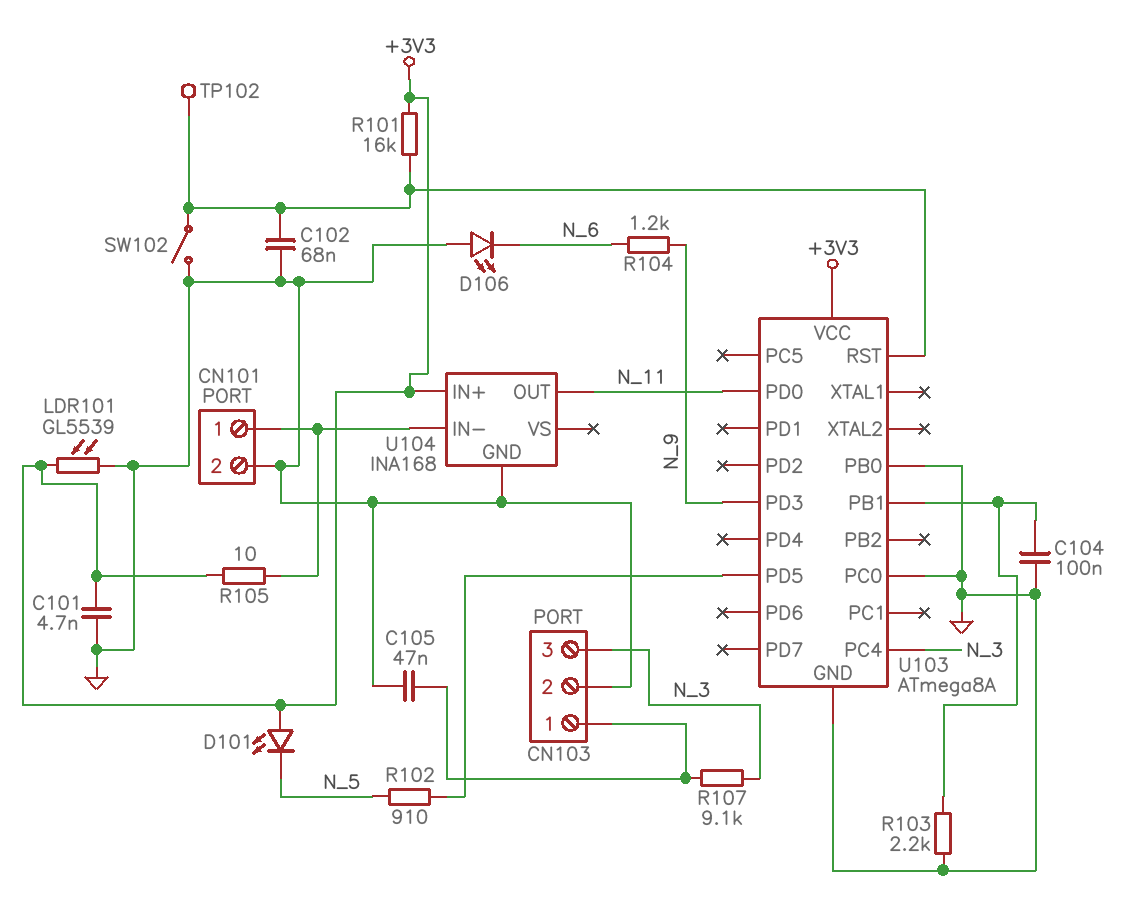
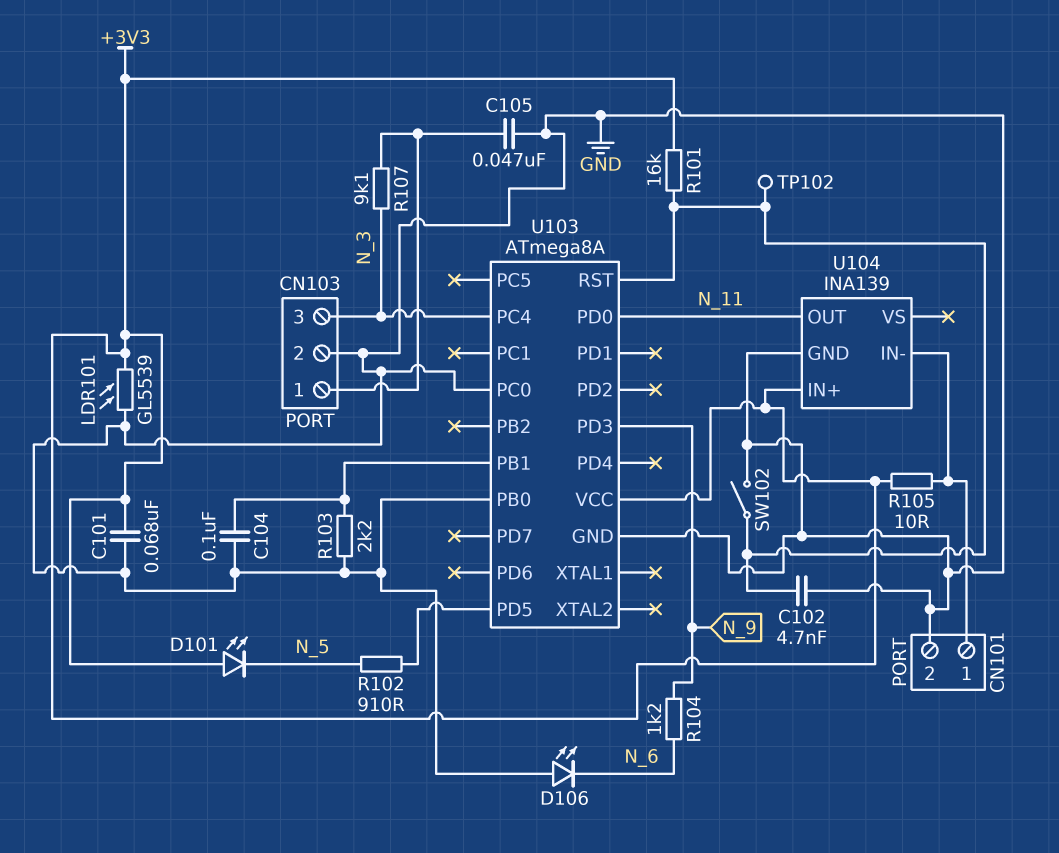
C101: 4.7nF (+3V3, GND) -> 68nF (+3V3, GND)
C102: 68nF (GND, U103/RST) -> 4.7nF (GND, U103/RST)
U104: INA168 -> INA139

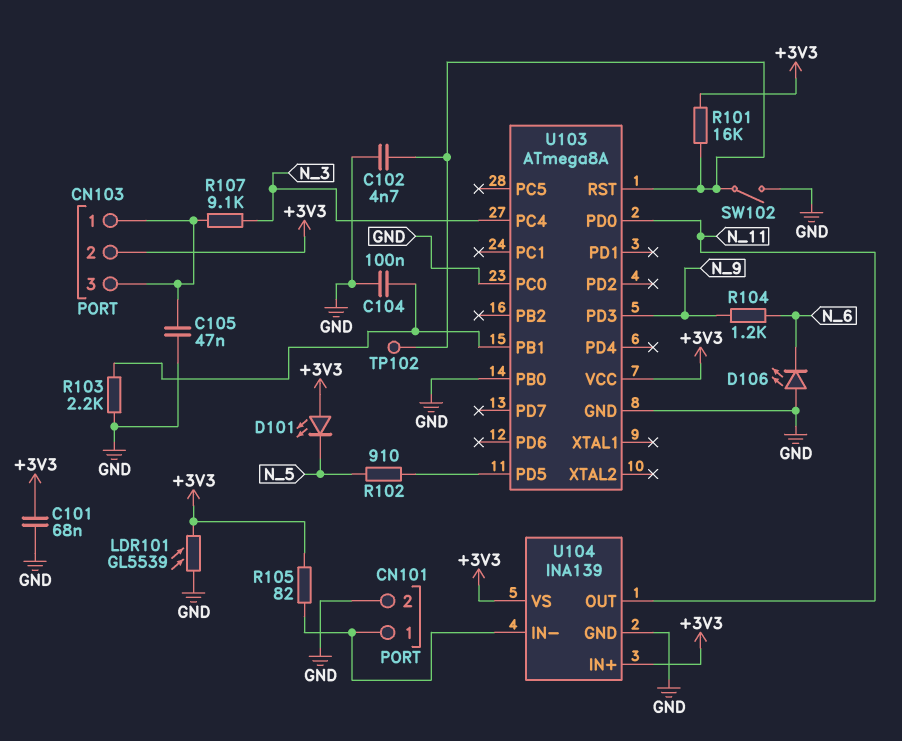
CN103 pin 2: GND -> +3V3
CN103 pin 3: N_3 -> CN103/1
R105: 10 (+3V3, CN101/1) -> 82 (+3V3, CN101/1)
U104 pin VS: none -> +3V3

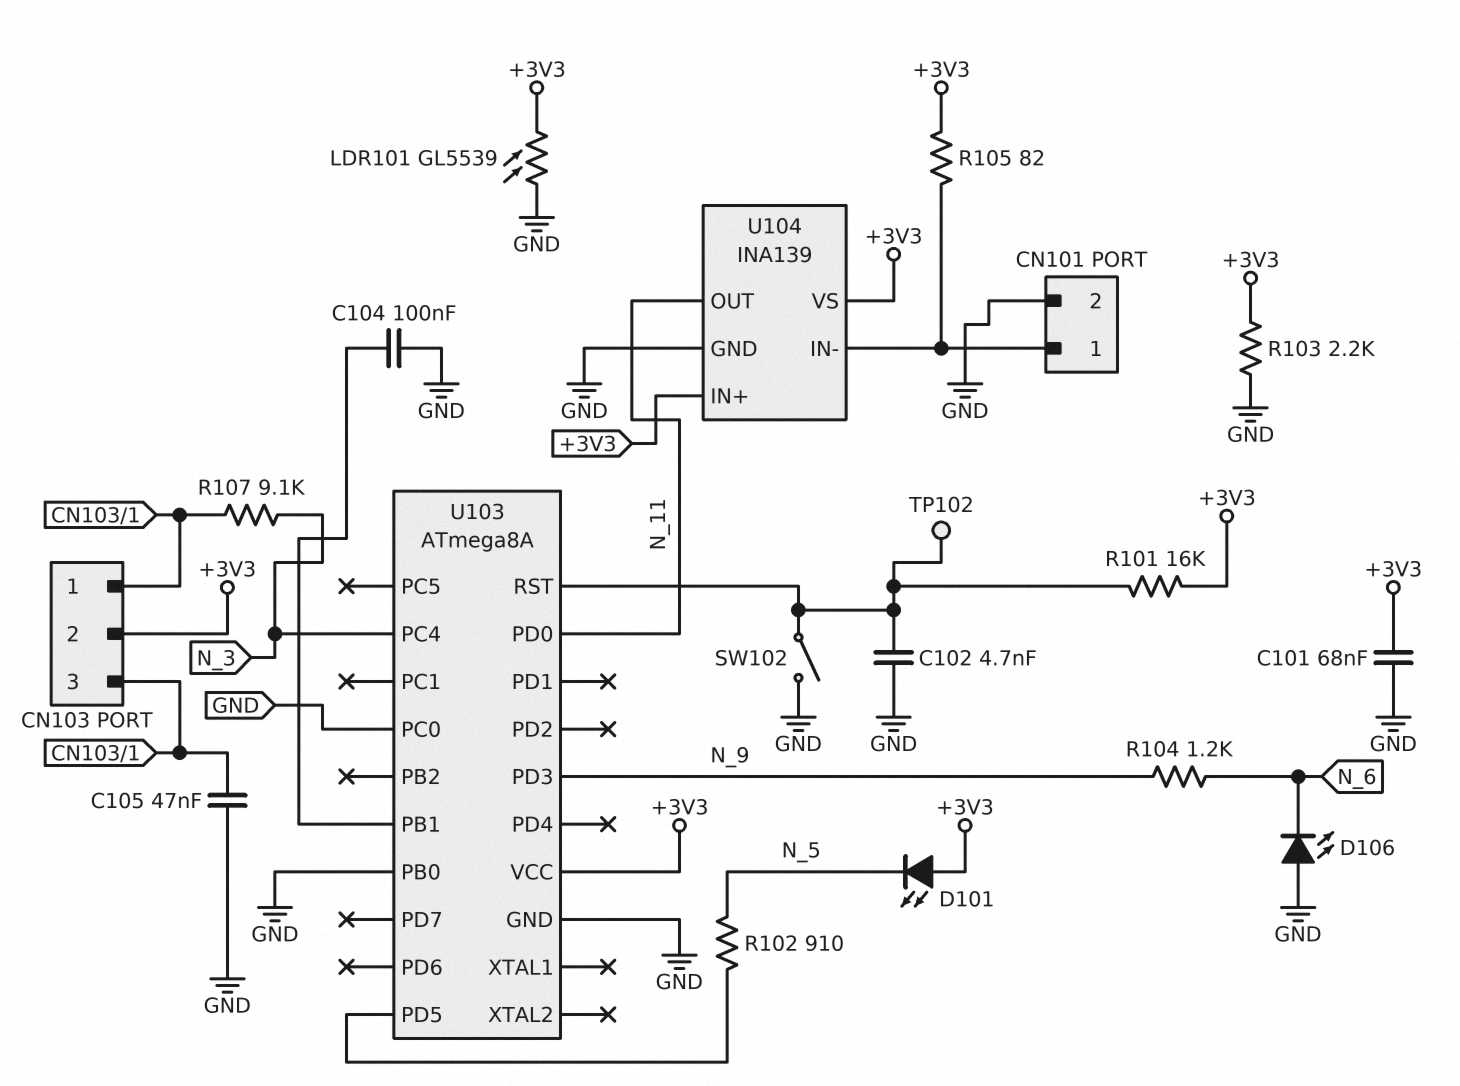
R103: 2.2k (GND, U103/PB1) -> 2.2k (+3V3, GND)

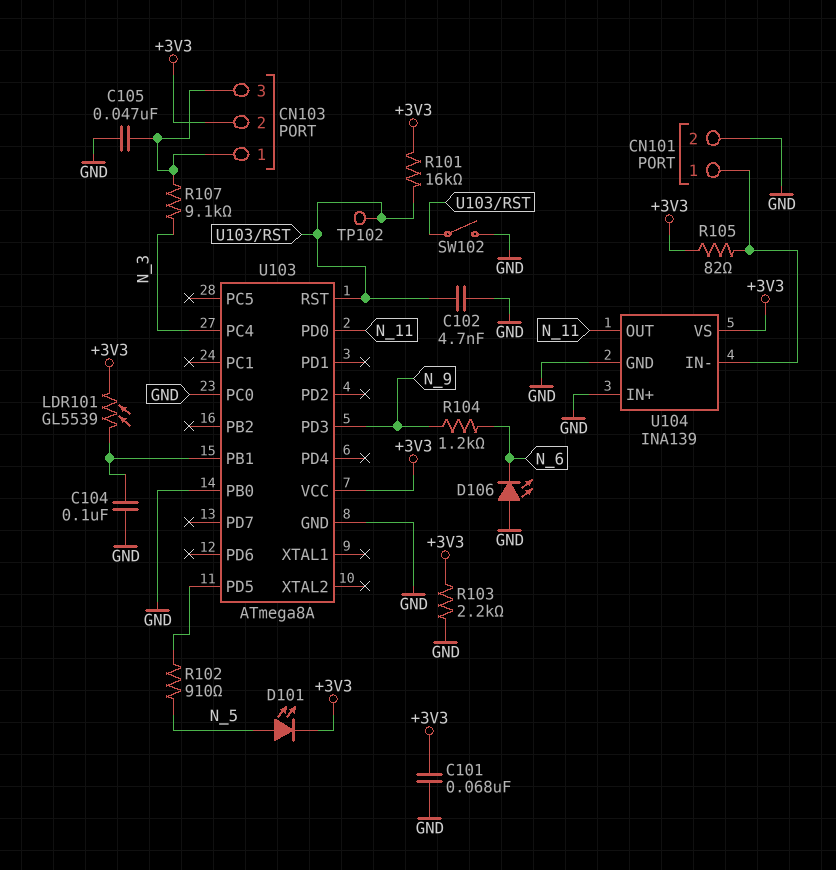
D101: LED (A +3V3, K N_5) -> LED (A N_5, K +3V3)
LDR101: GL5539 (+3V3, GND) -> GL5539 (+3V3, U103/PB1)
U104 pin IN+: +3V3 -> GND

